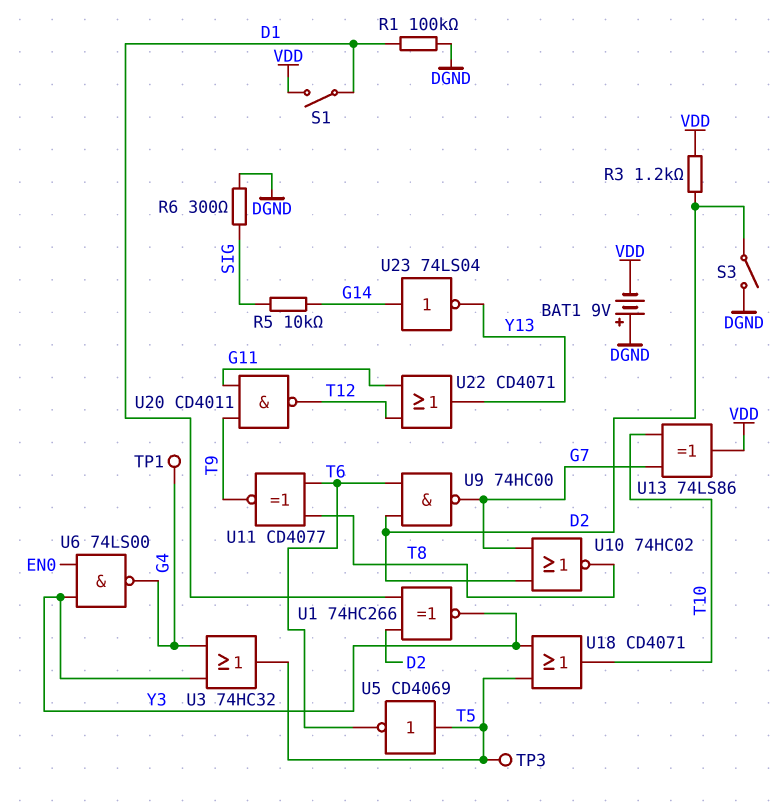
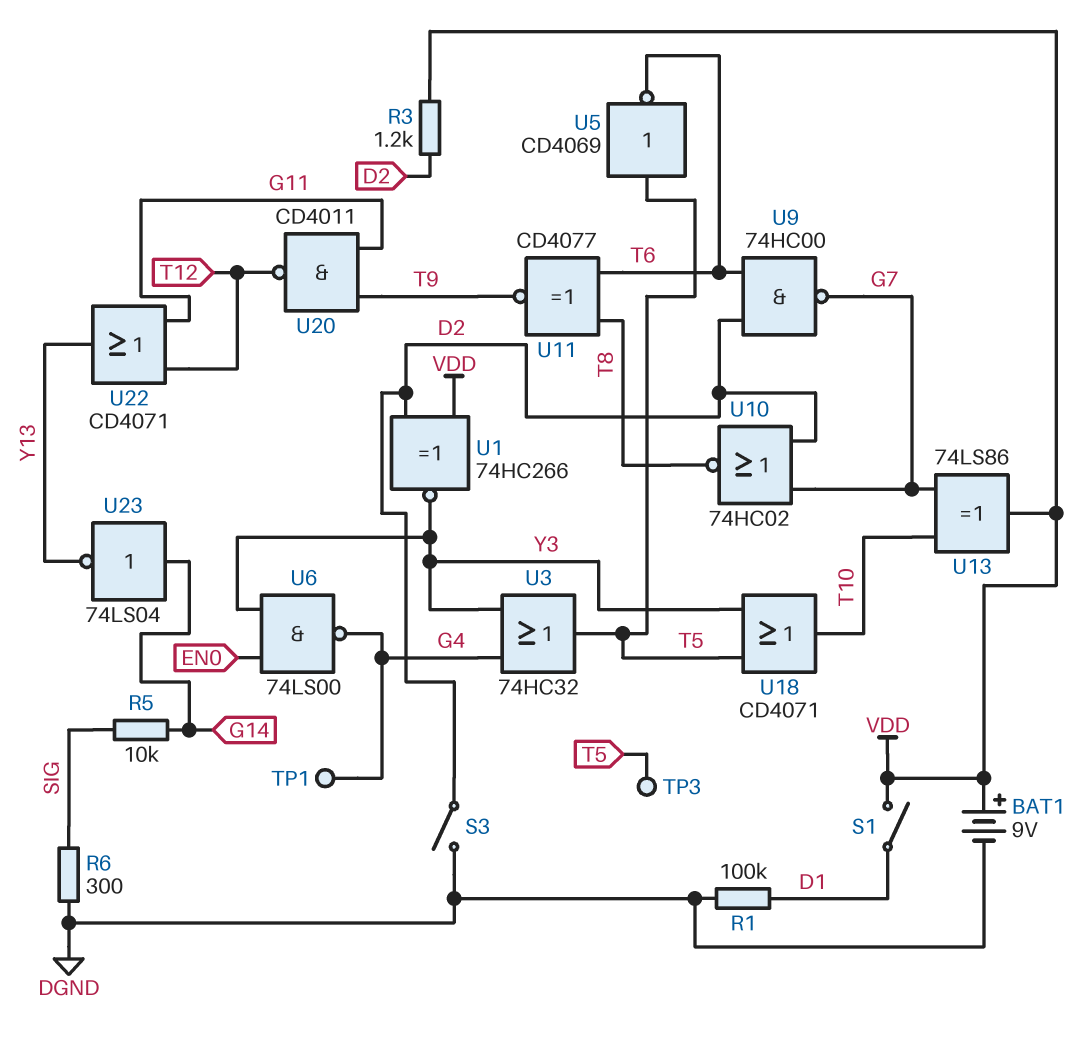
BAT1: 9V (plus DGND, minus VDD) -> 9V (plus VDD, minus DGND)
U1: XNOR 74HC266 (in D1, in D2, out Y3) -> XNOR 74HC266 (in D2, in VDD, out Y3)

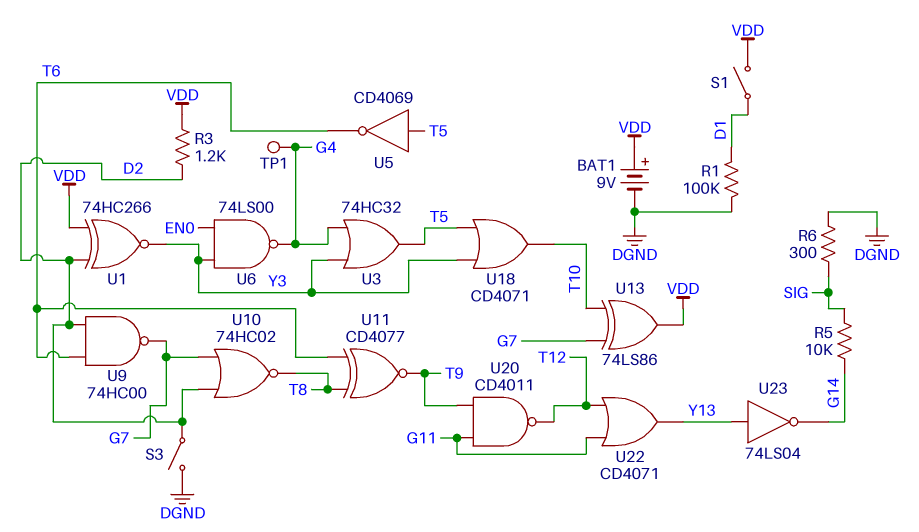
TP3: test point (T5) -> none
U23: NOT 74LS04 (in G14, out Y13) -> NOT 74LS04 (in Y13, out G14)

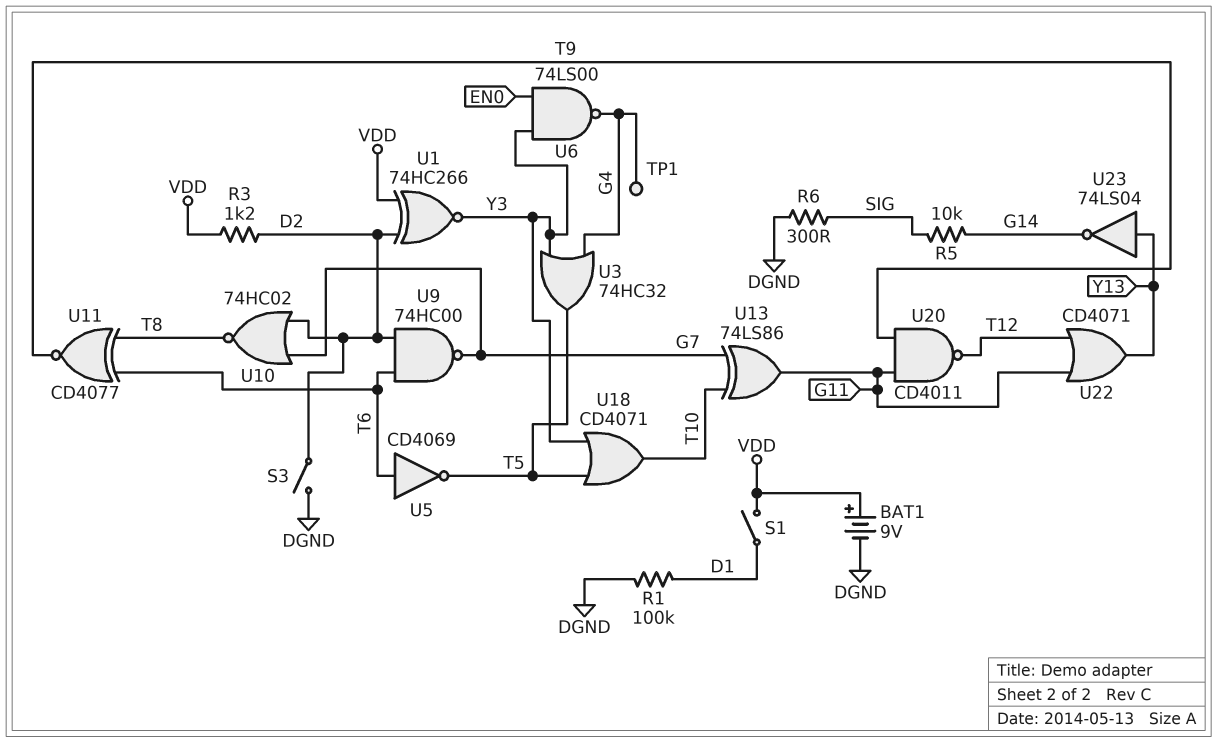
U5: NOT CD4069 (in T5, out T6) -> NOT CD4069 (in T6, out T5)
U13: XOR 74LS86 (in G7, in T10, out VDD) -> XOR 74LS86 (in G7, in T10, out G11)

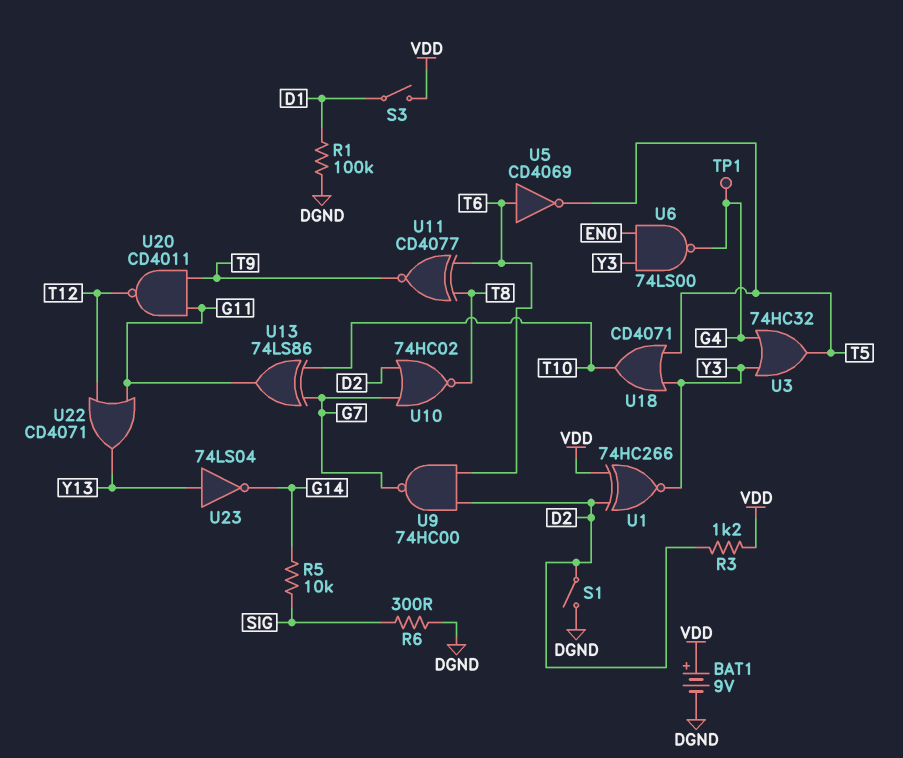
S1: switch (D1, VDD) -> switch (D2, DGND)
S3: switch (D2, DGND) -> switch (D1, VDD)

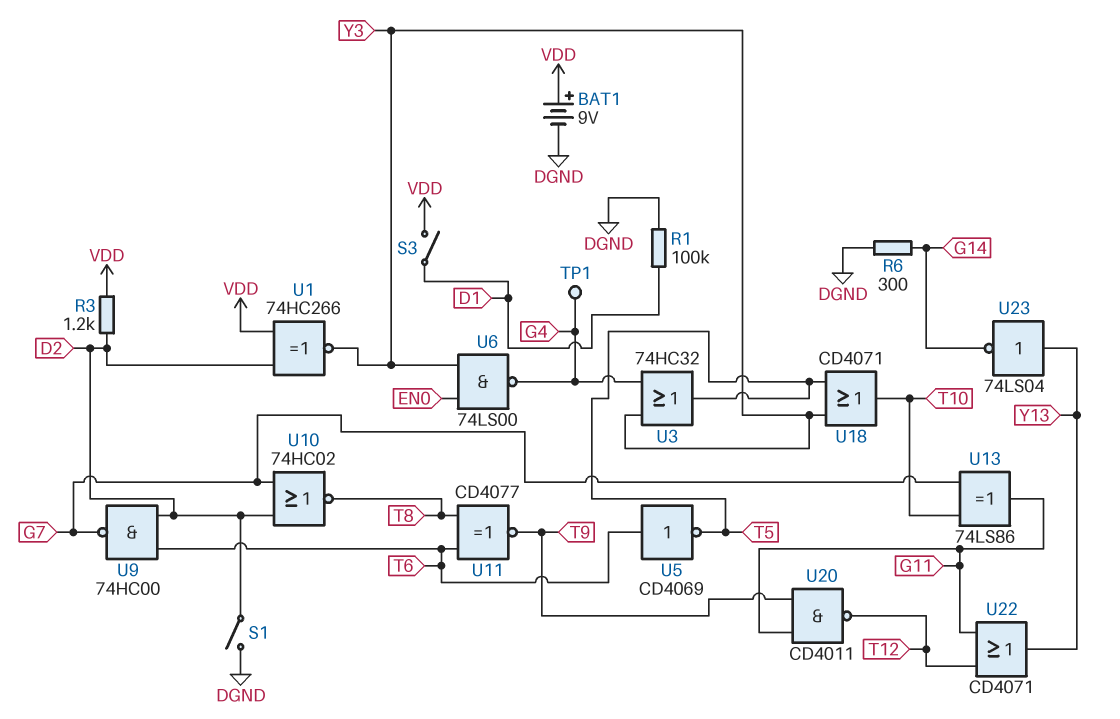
R5: 10k (G14, SIG) -> none
R6: 300 (DGND, SIG) -> 300 (DGND, G14)

